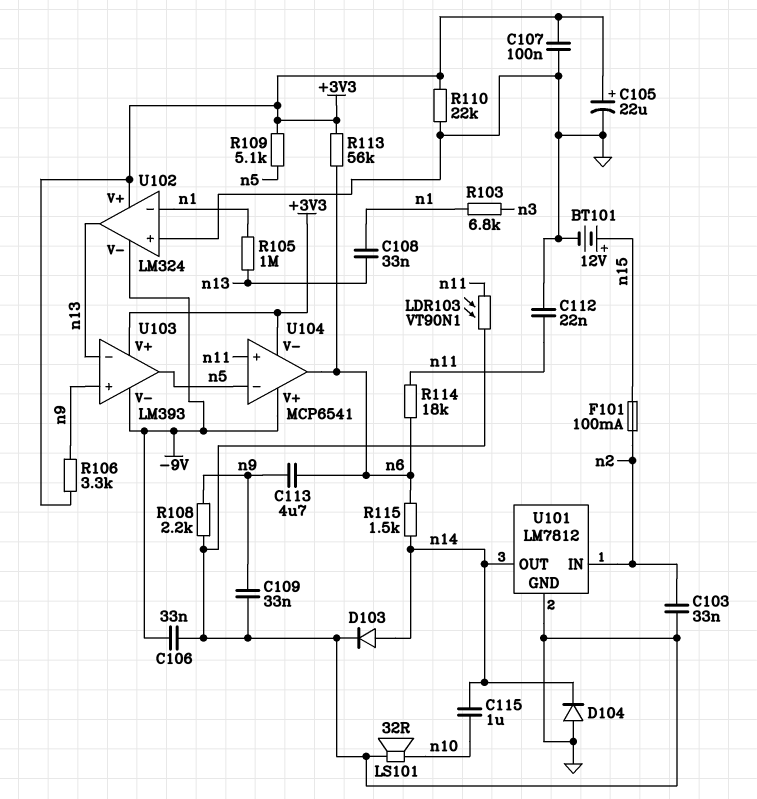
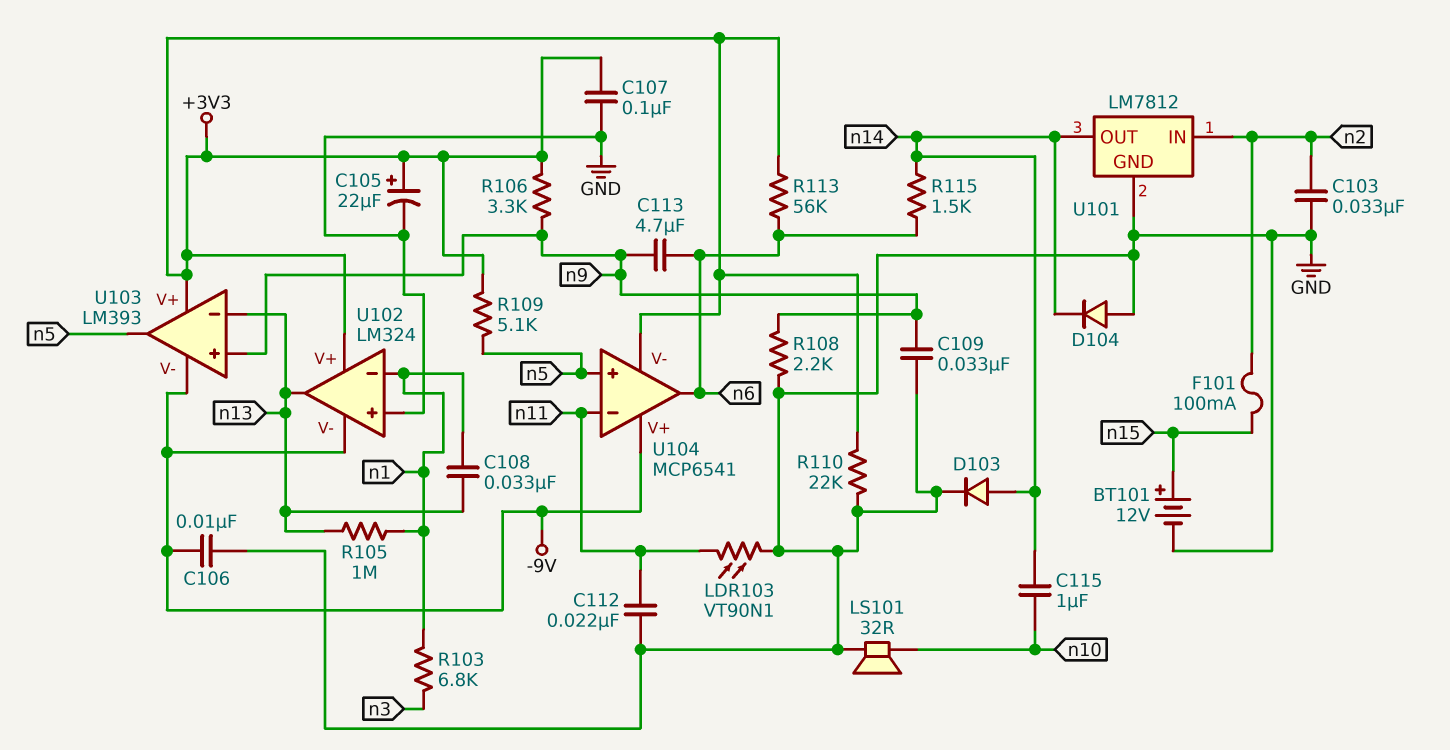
C106: 33nF (-9V, GND) -> 10nF (-9V, GND)
R114: 18k (n6, n11) -> none
U104 pin in+: n11 -> n5
U104 pin in-: n5 -> n11

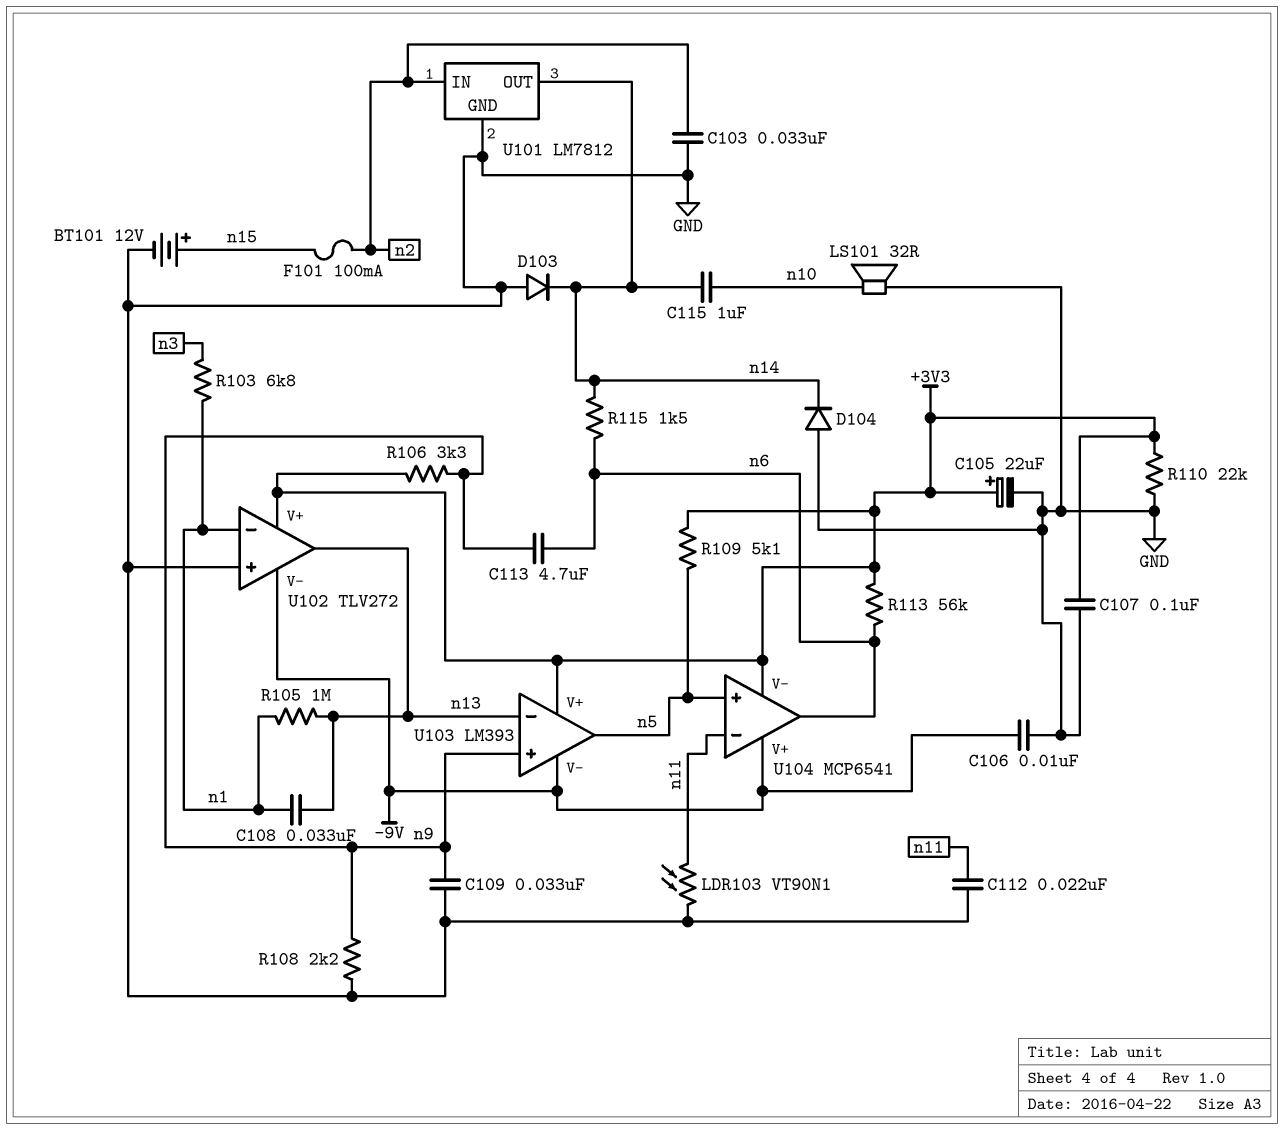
D103: diode (A n14, K GND) -> diode (A GND, K n14)
U102: LM324 -> TLV272

